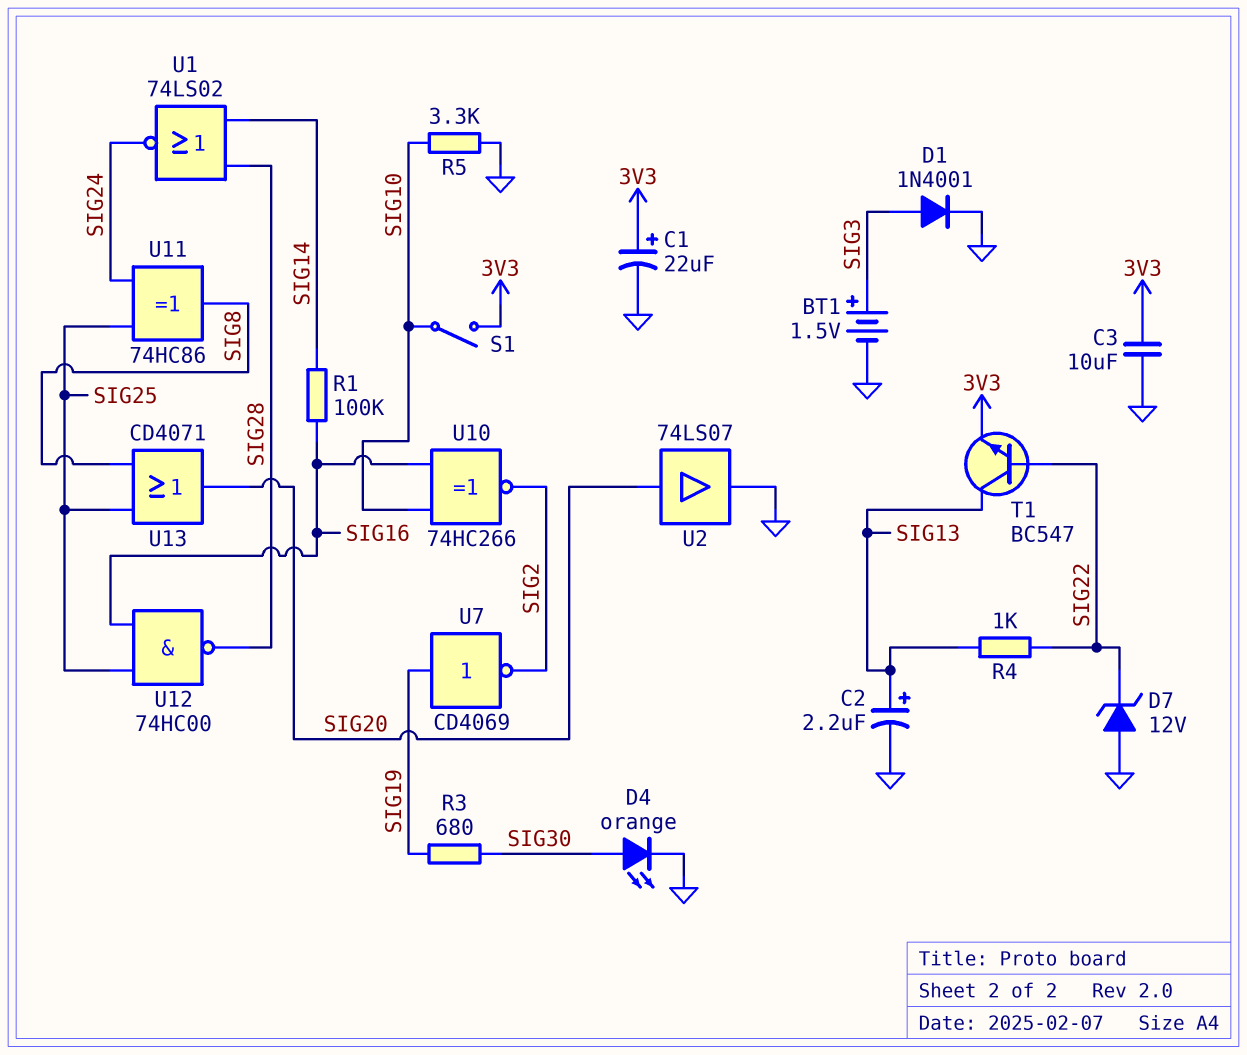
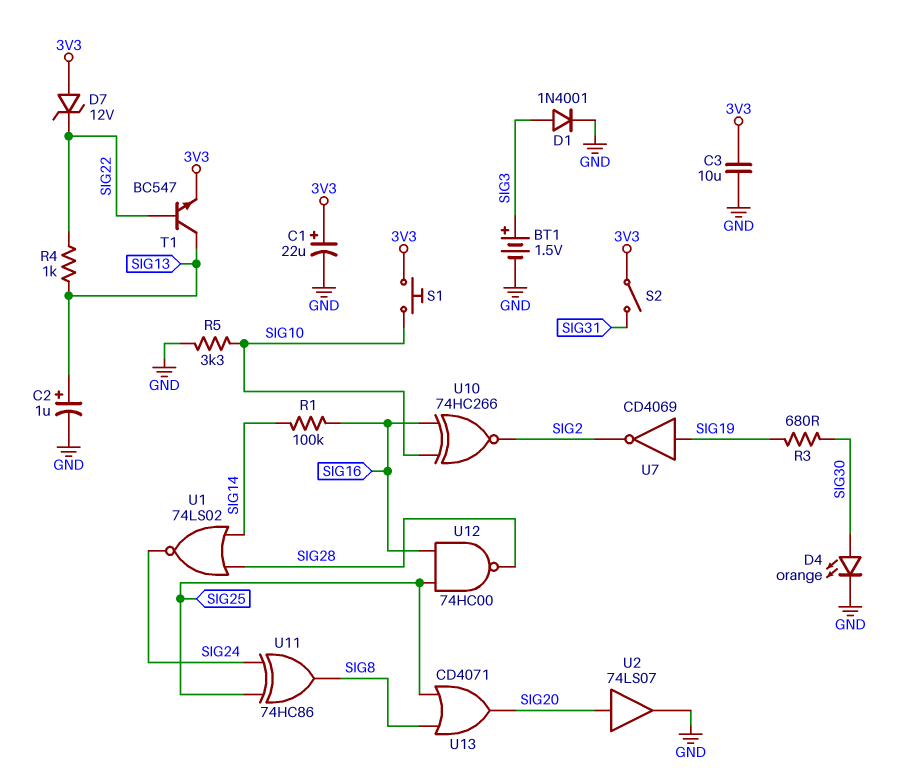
C2: 2.2uF (plus SIG13, minus GND) -> 1uF (plus SIG13, minus GND)
D7: zener 12V (A GND, K SIG22) -> zener 12V (A 3V3, K SIG22)
S1: switch (3V3, SIG10) -> button (3V3, SIG10)
S2: none -> switch (3V3, SIG31)

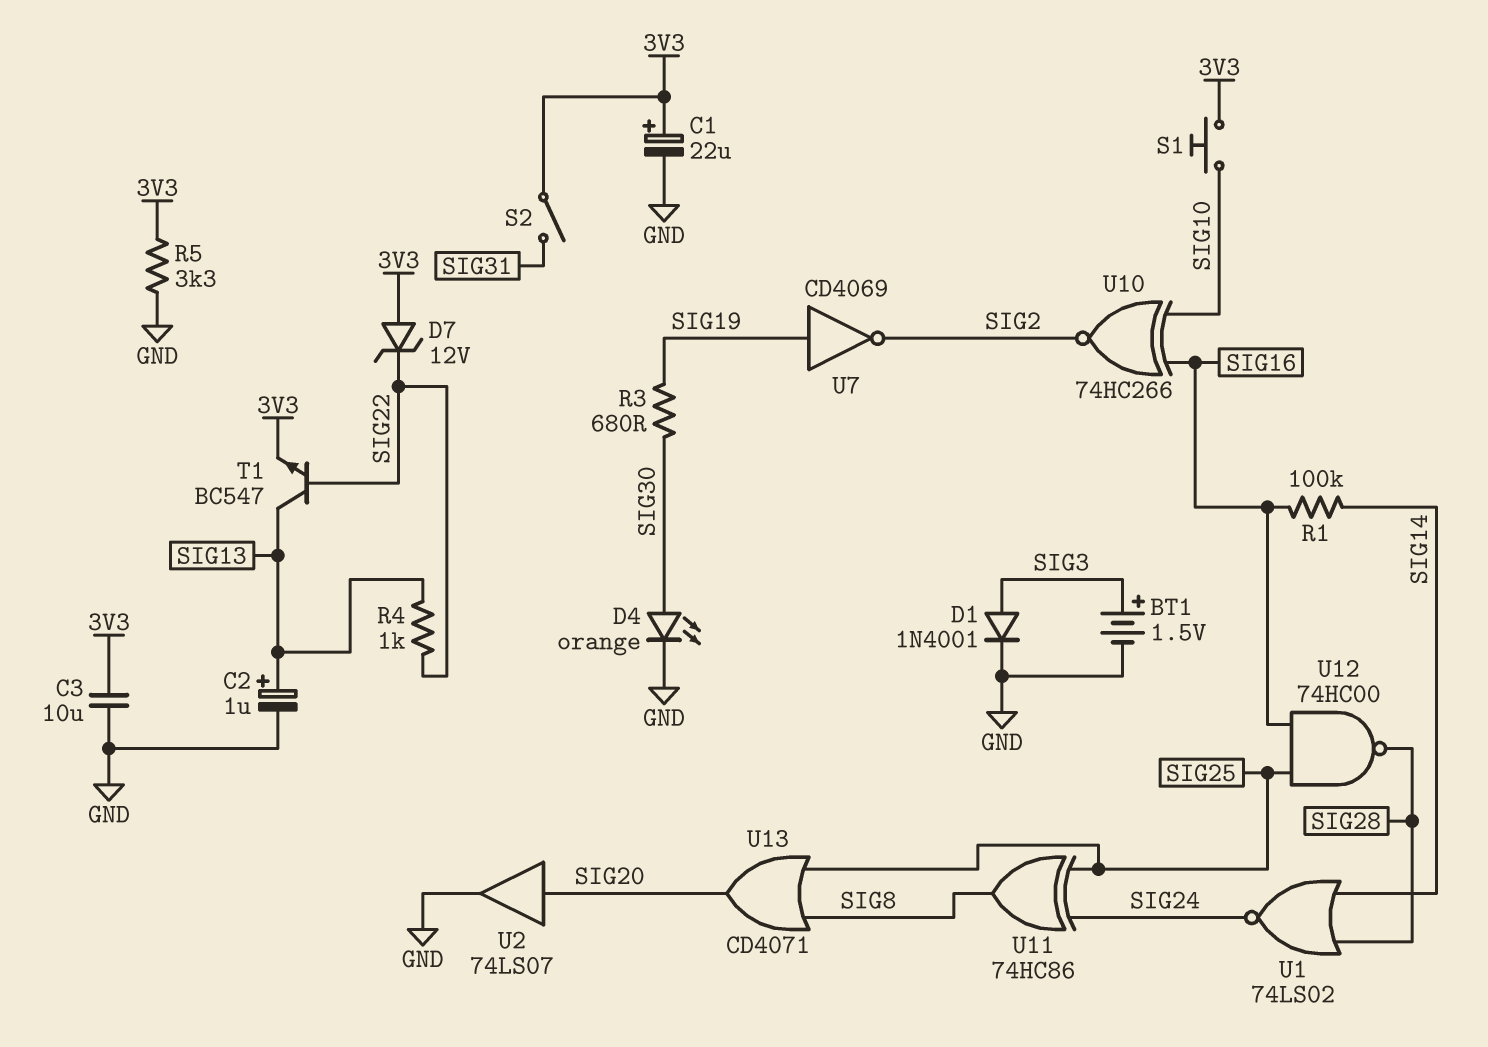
R5: 3.3k (GND, SIG10) -> 3.3k (3V3, GND)

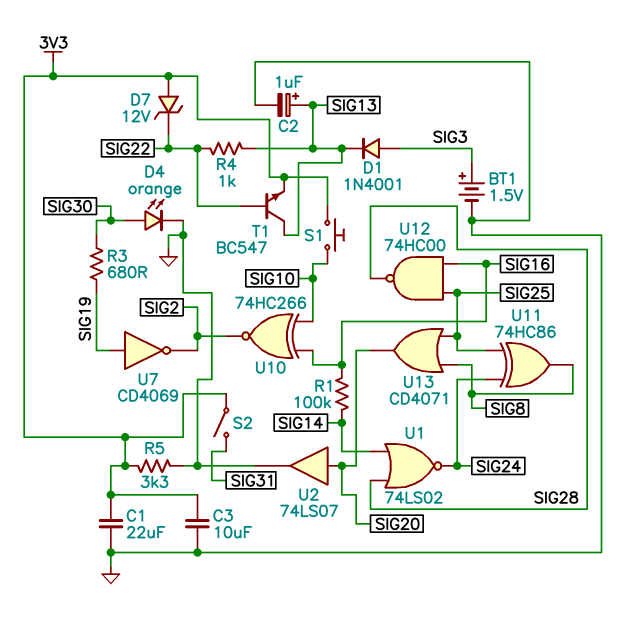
C1: 22uF (plus 3V3, minus GND) -> 22uF (3V3, GND)
D1: diode 1N4001 (A SIG3, K GND) -> diode 1N4001 (A SIG3, K SIG13)

